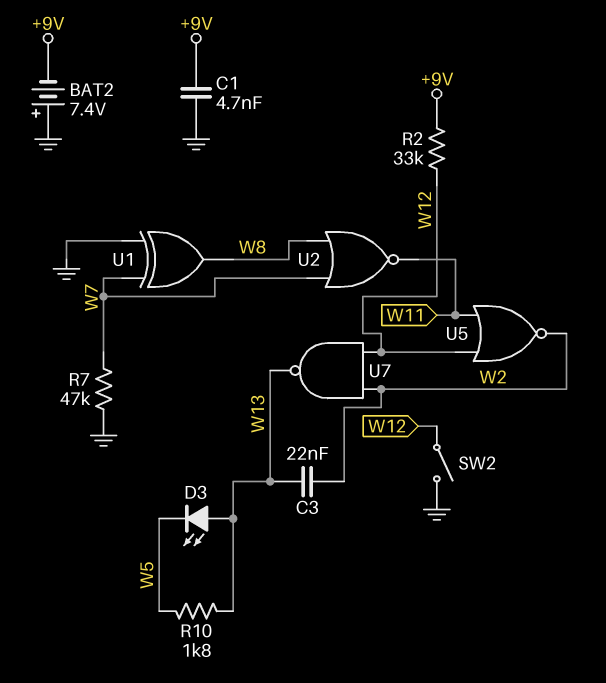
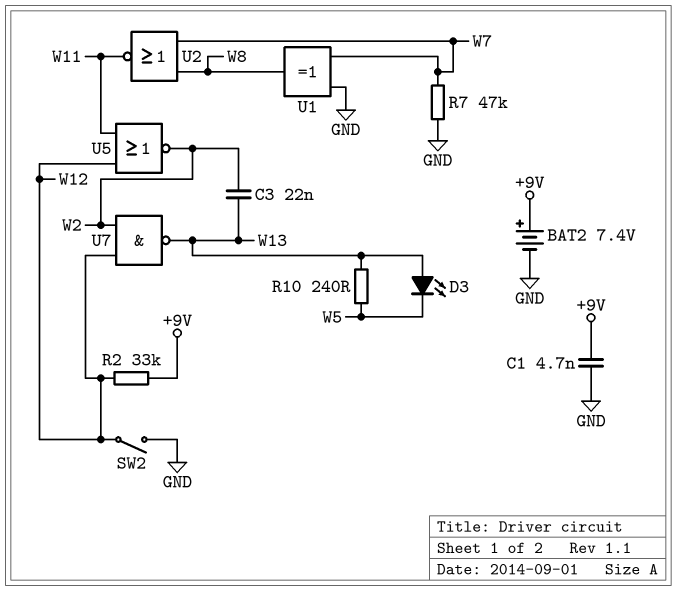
BAT2: 7.4V (plus GND, minus +9V) -> 7.4V (plus +9V, minus GND)
R10: 1.8k (W5, W13) -> 240 (W5, W13)

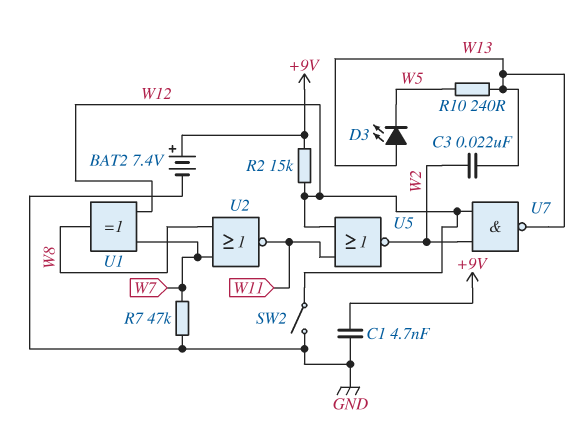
R2: 33k (+9V, W12) -> 15k (+9V, W12)
U1: XOR (in GND, in W7, out W8) -> XOR (in W7, in W12, out W8)

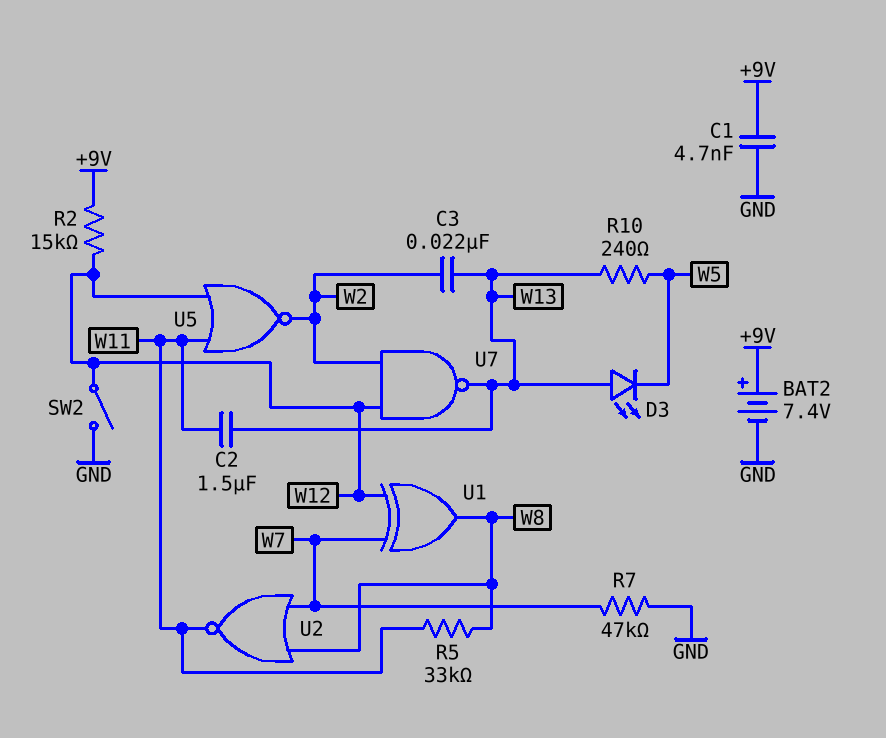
C2: none -> 1.5uF (W11, W13)
R5: none -> 33k (W8, W11)

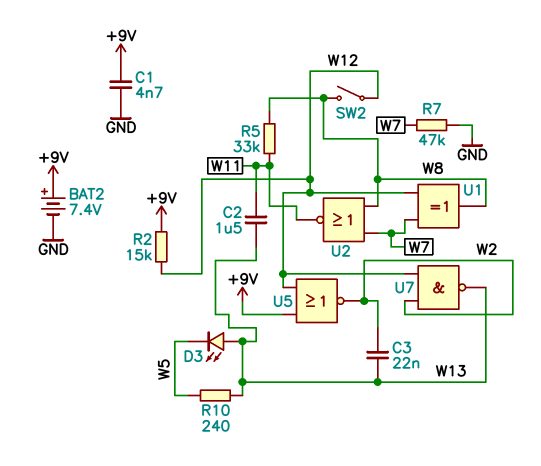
SW2: switch (GND, W12) -> switch (W8, W12)
U5: NOR (in W11, in W12, out W2) -> NOR (in +9V, in W12, out W2)

